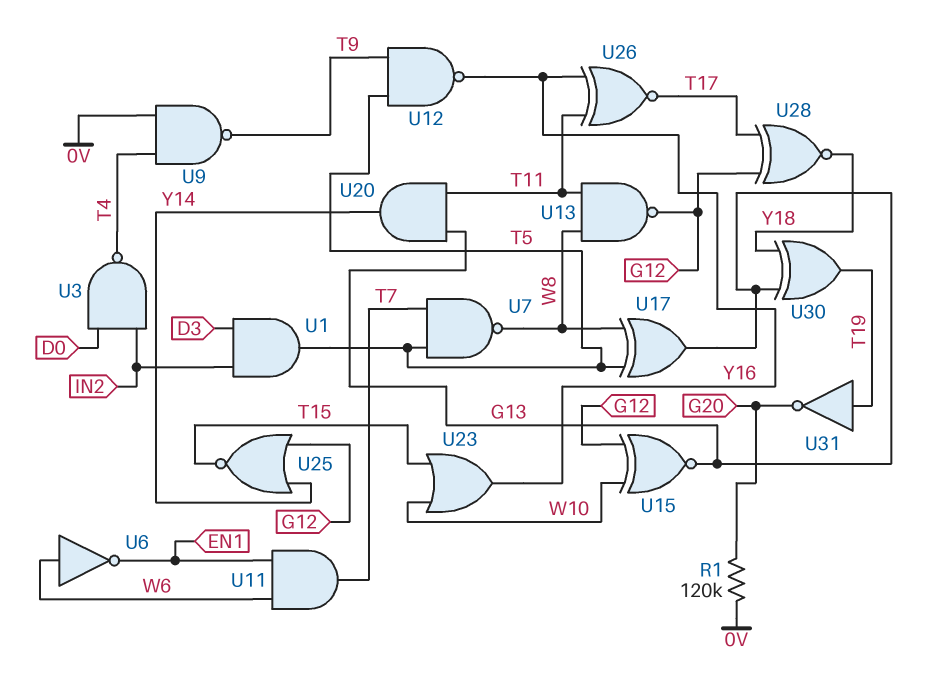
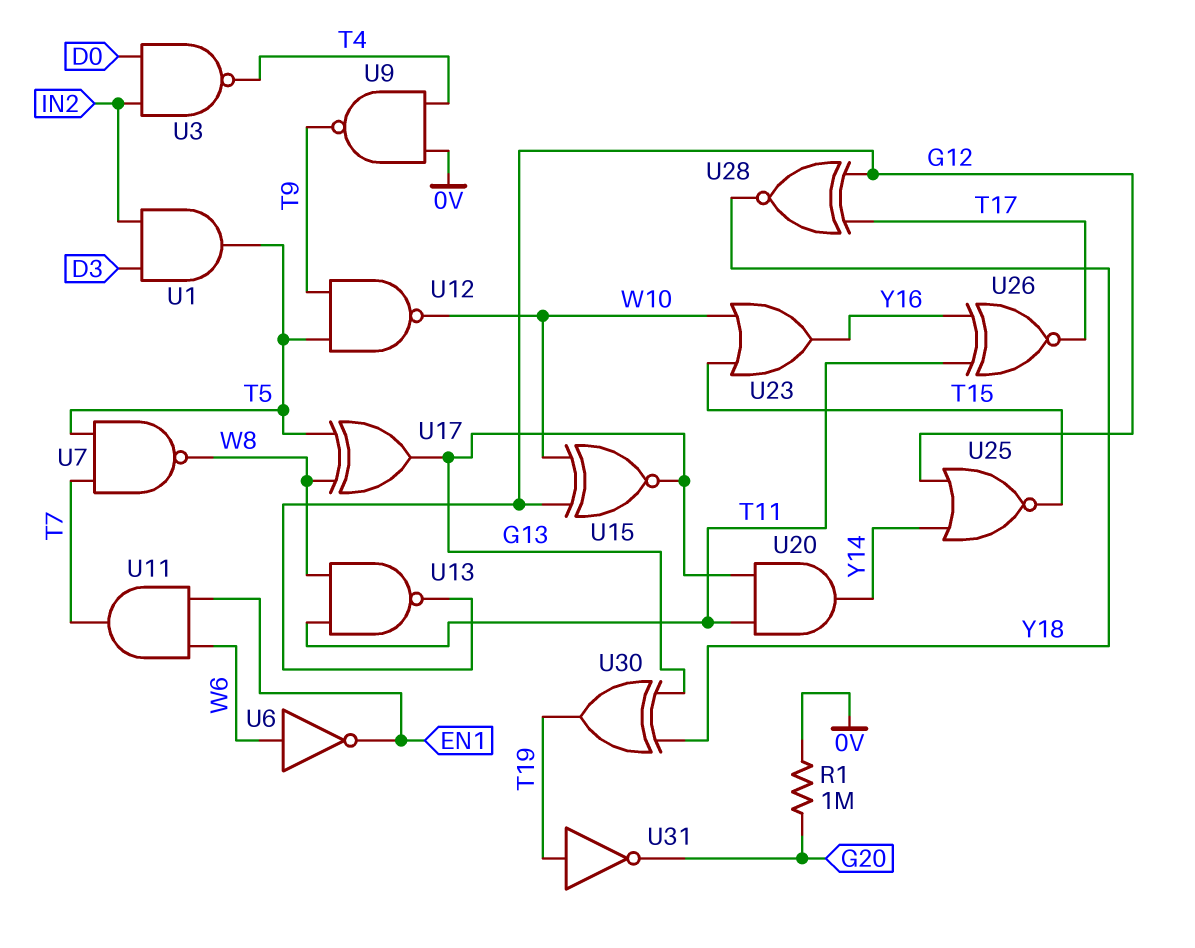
R1: 120k (0V, G20) -> 1M (0V, G20)
U12: NAND (in T5, in T9, out Y16) -> NAND (in T5, in T9, out W10)

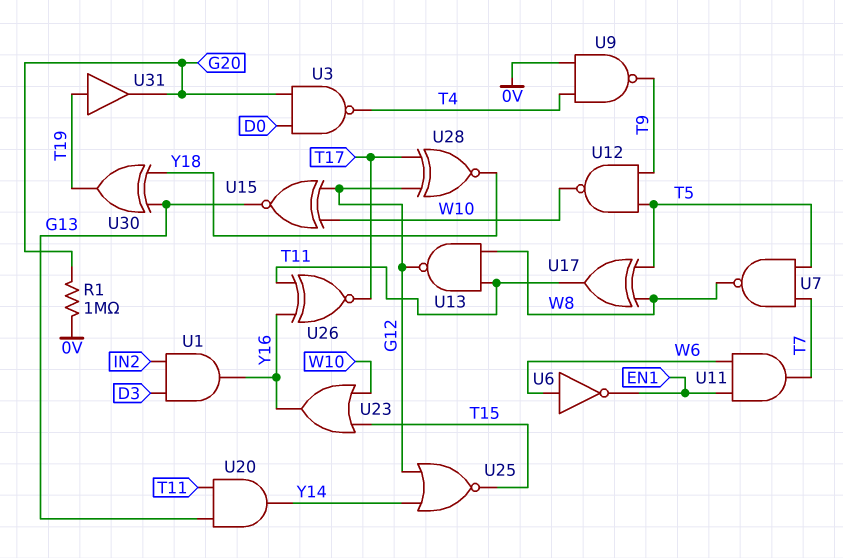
U1: AND (in D3, in IN2, out T5) -> AND (in D3, in IN2, out Y16)
U3: NAND (in D0, in IN2, out T4) -> NAND (in D0, in G20, out T4)
U17: XOR (in T5, in W8, out G13) -> XOR (in T5, in W8, out T11)
U31: NOT (in T19, out G20) -> buffer (in T19, out G20)

